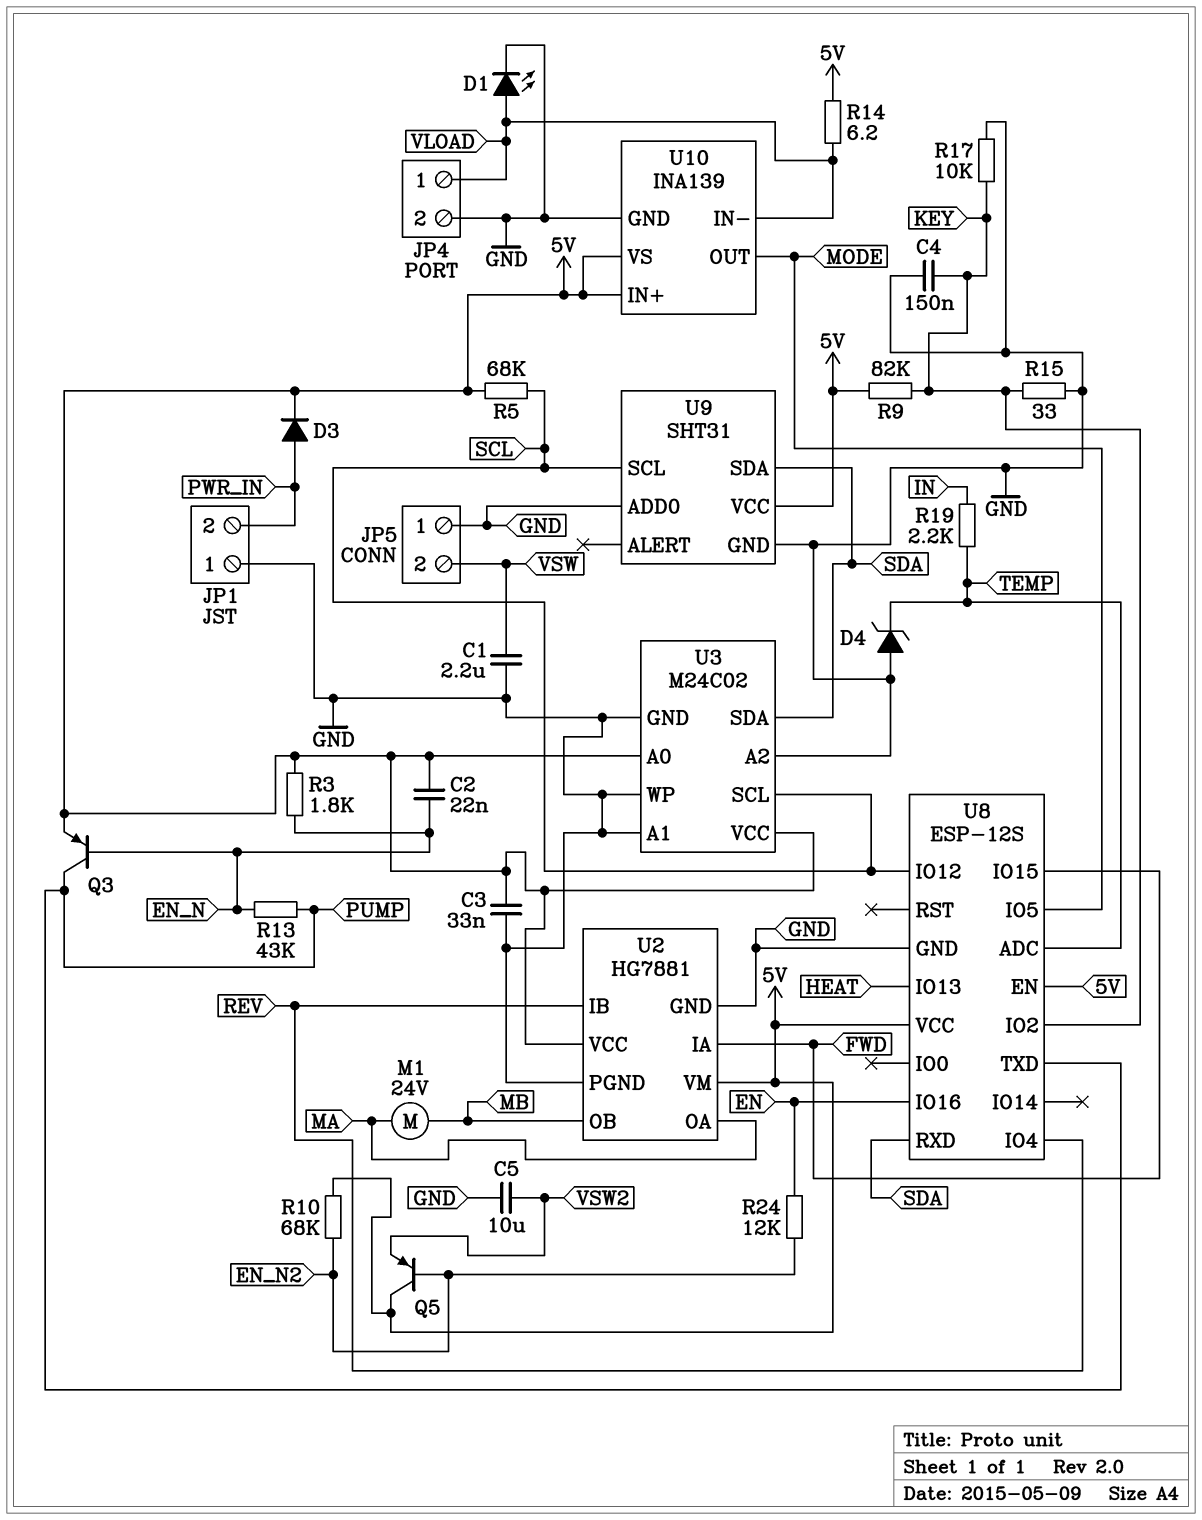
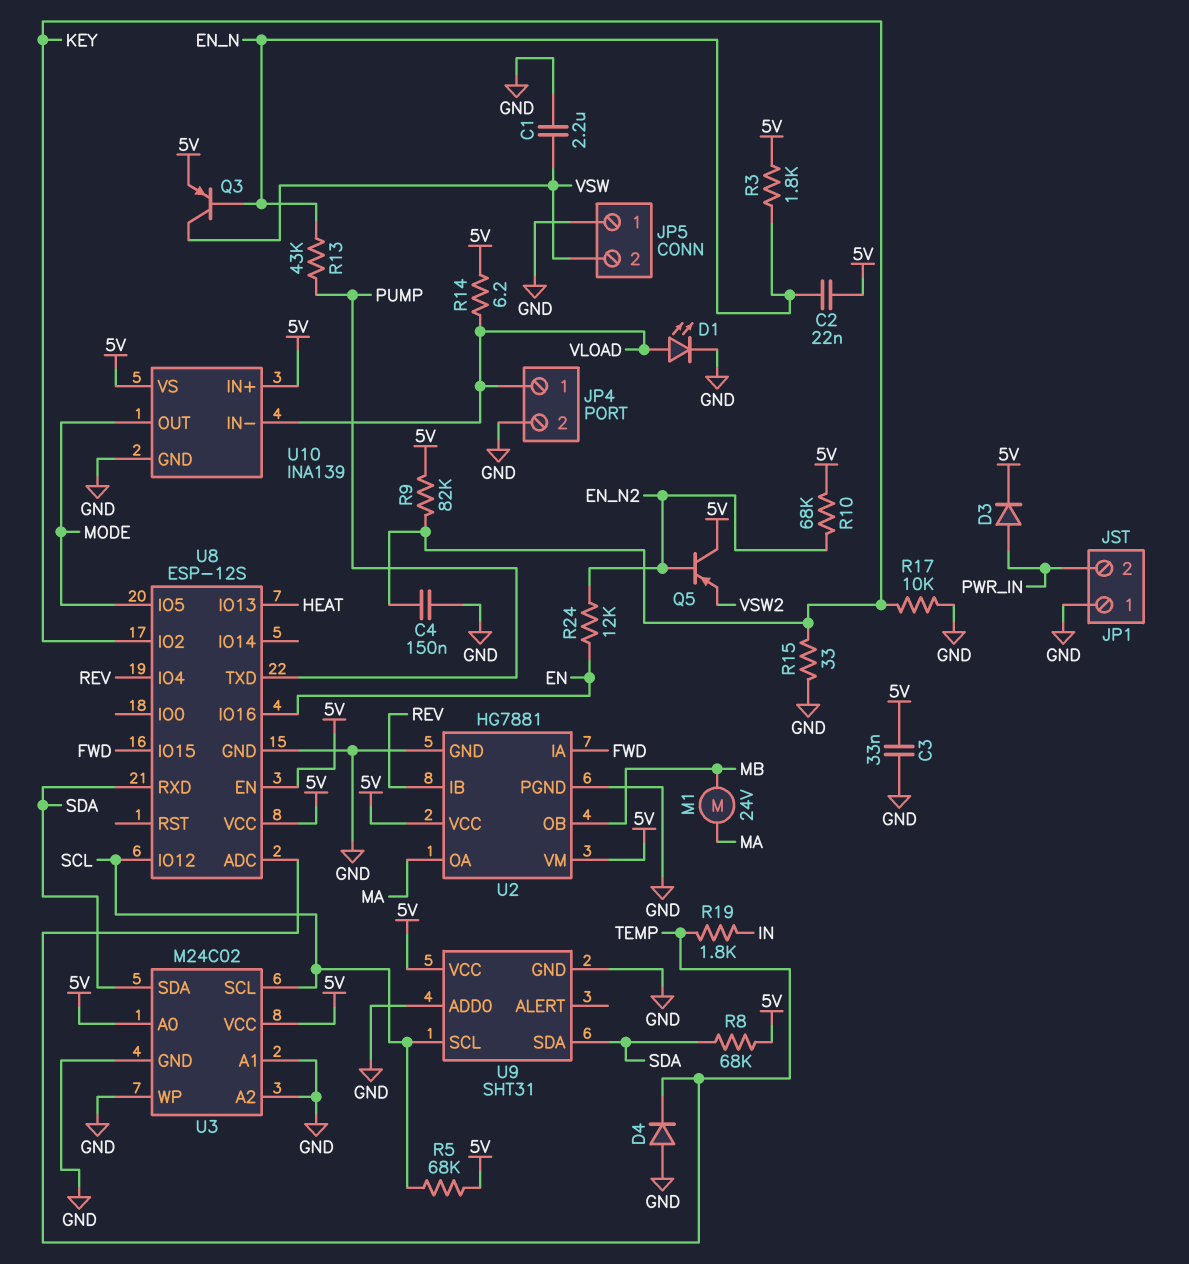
C5: 10uF (GND, VSW2) -> none
D4: zener (A GND, K TEMP) -> diode (A GND, K TEMP)
Q3: PNP (B EN_N, C PUMP, E 5V) -> PNP (B EN_N, C VSW, E 5V)
R8: none -> 68k (5V, SDA)
R19: 2.2k (IN, TEMP) -> 1.8k (IN, TEMP)

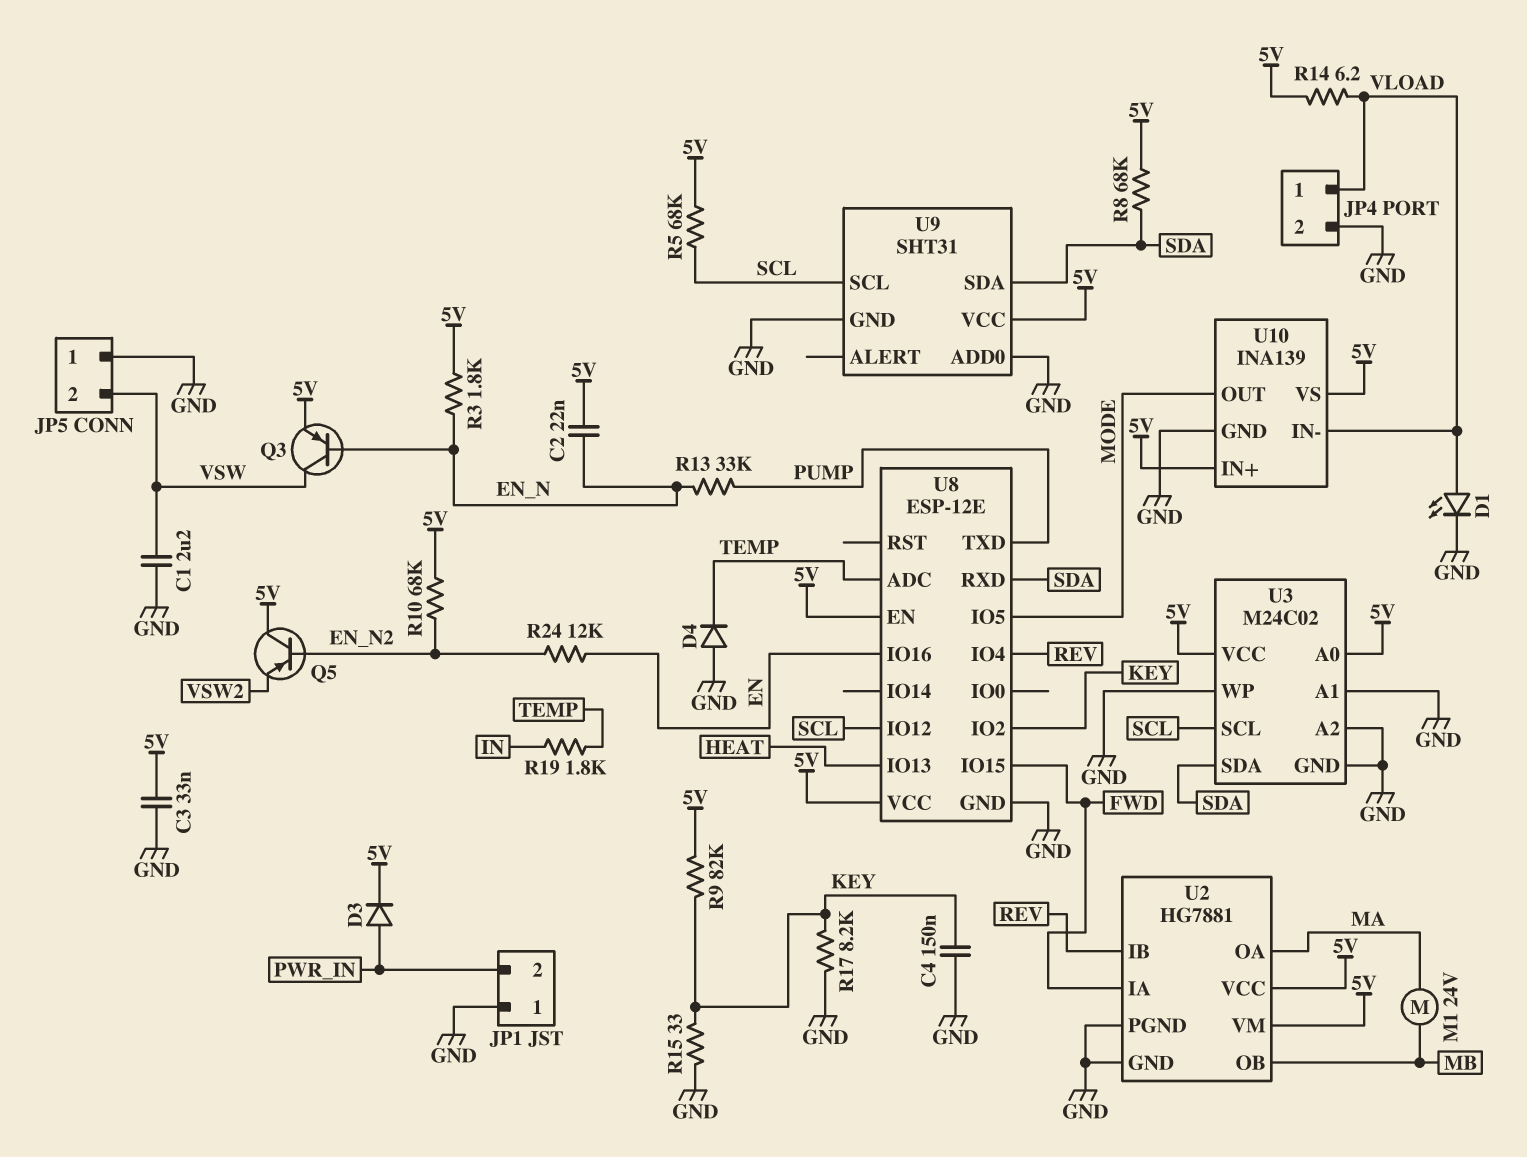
R13: 43k (EN_N, PUMP) -> 33k (EN_N, PUMP)
R17: 10k (GND, KEY) -> 8.2k (GND, KEY)
U8: ESP-12S -> ESP-12E

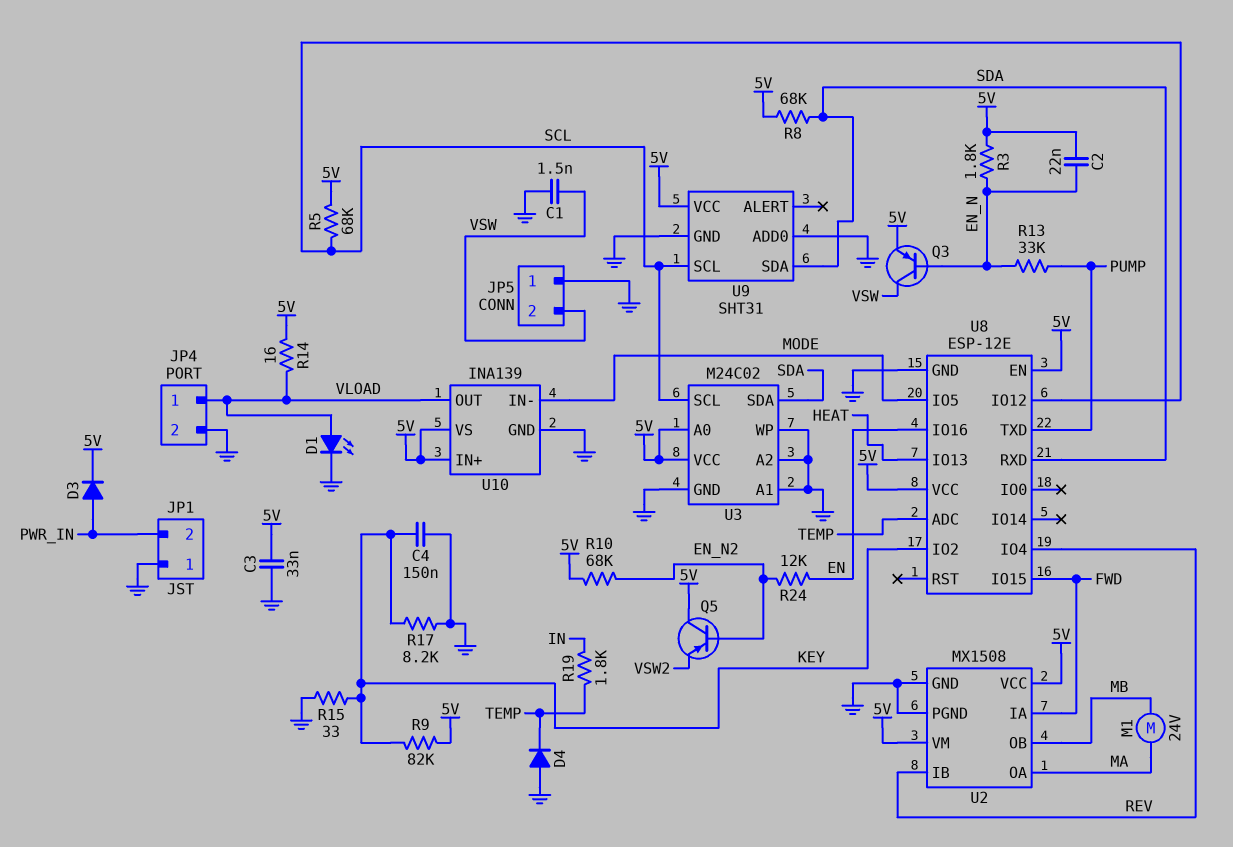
C1: 2.2uF (GND, VSW) -> 1.5nF (GND, VSW)
R14: 6.2 (5V, VLOAD) -> 16 (5V, VLOAD)
U2: HG7881 -> MX1508
U10 pin IN-: VLOAD -> MODE
U10 pin OUT: MODE -> VLOAD

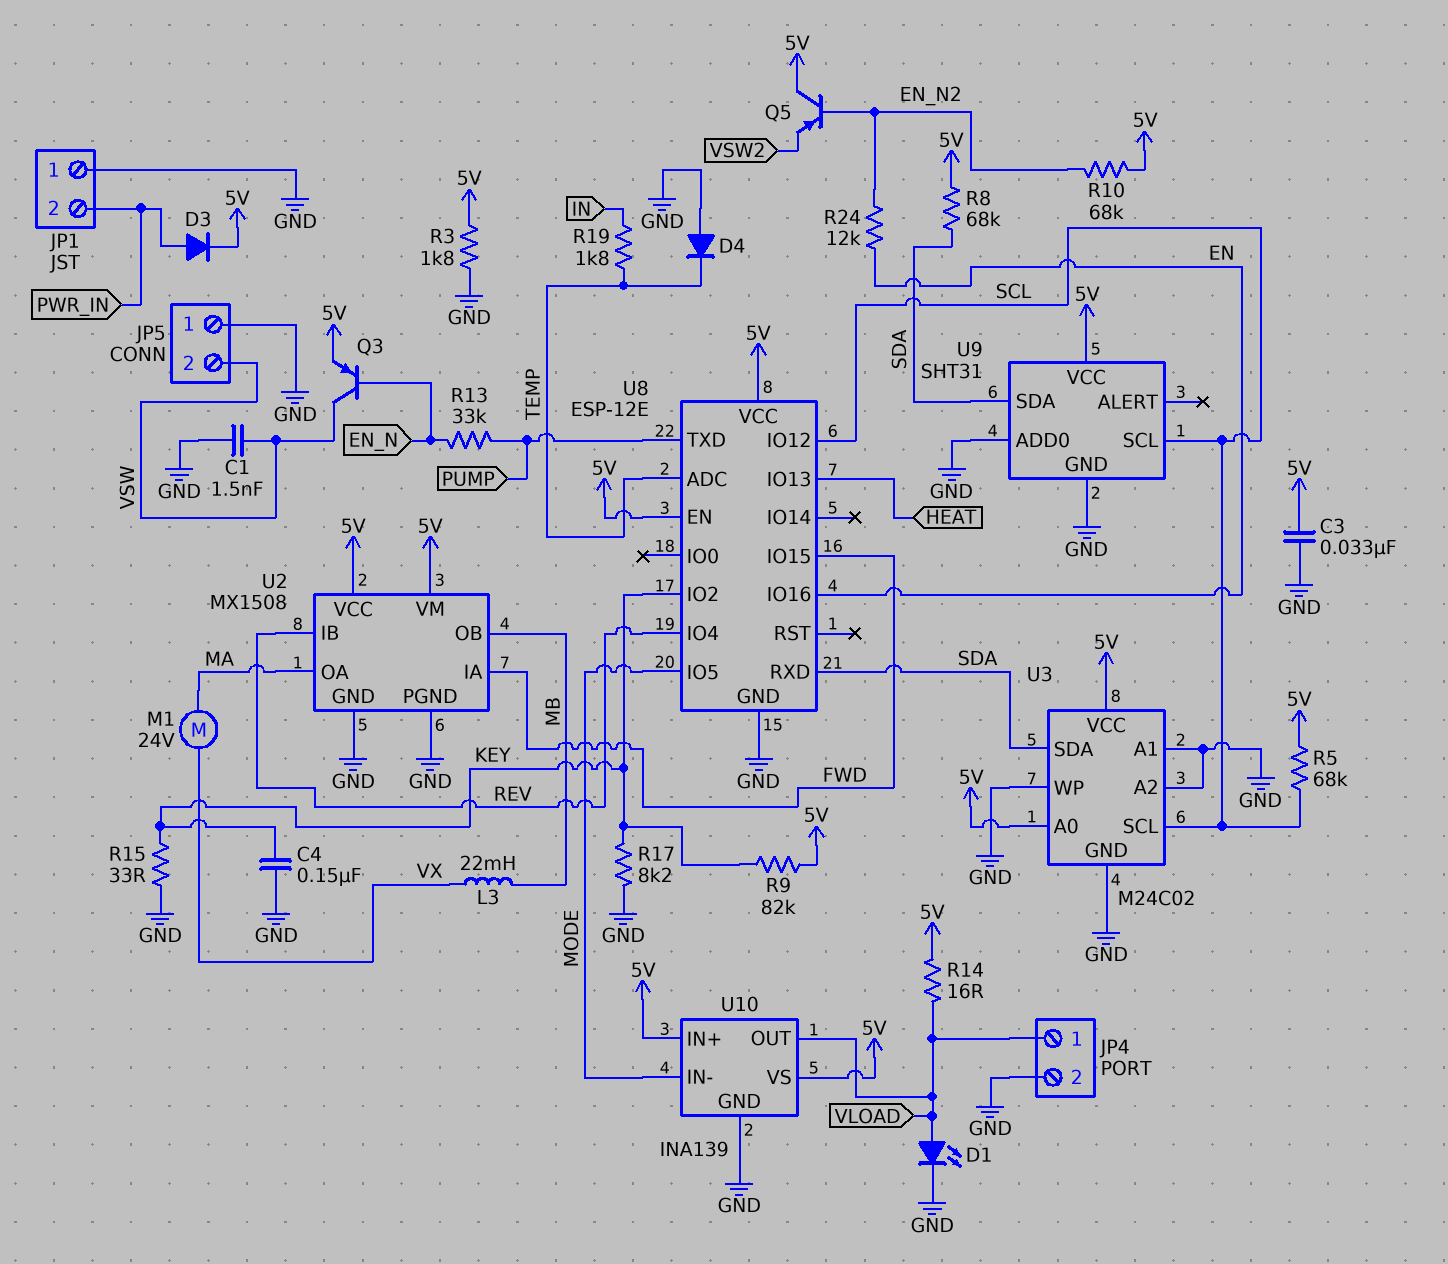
C2: 22nF (5V, EN_N) -> none
L3: none -> 22mH (MB, VX)
M1: motor 24V (MA, MB) -> motor 24V (MA, VX)
R3: 1.8k (5V, EN_N) -> 1.8k (5V, GND)

